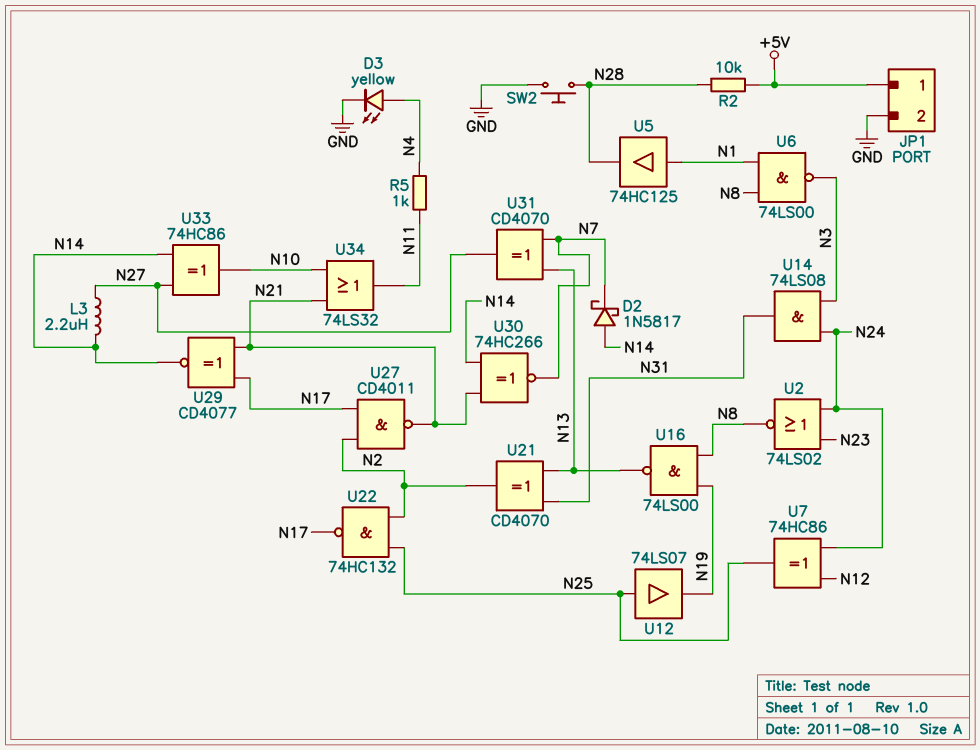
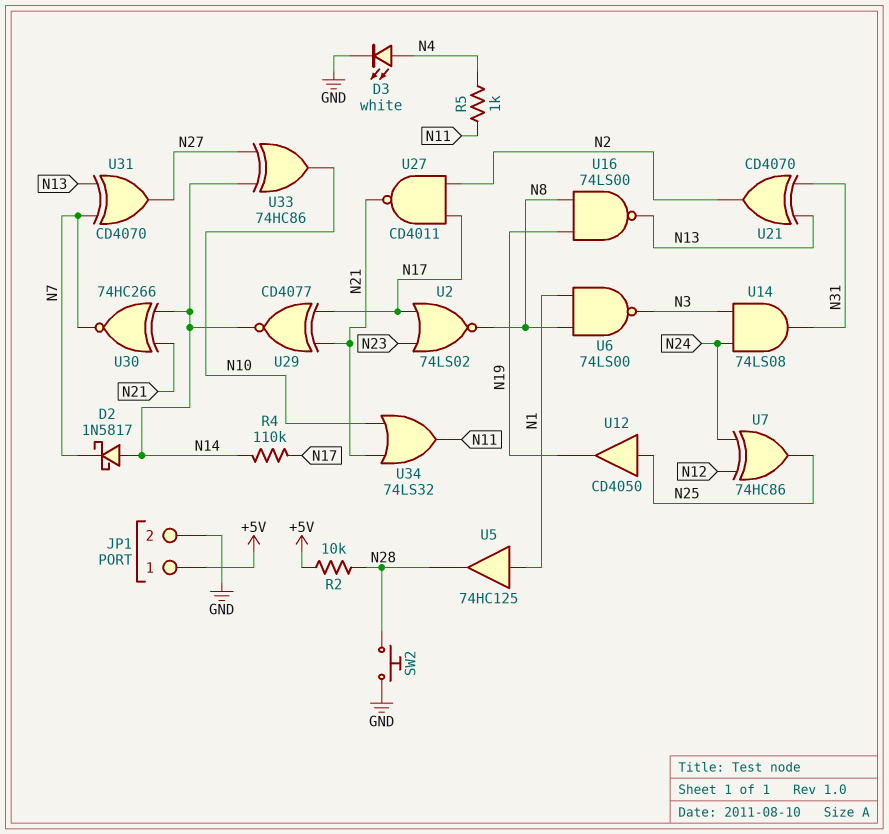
D3: LED yellow (A N4, K GND) -> LED white (A N4, K GND)
L3: 2.2uH (N14, N27) -> none
R4: none -> 110k (N14, N17)
U2: NOR 74LS02 (in N23, in N24, out N8) -> NOR 74LS02 (in N17, in N23, out N8)
U12: buffer 74LS07 (in N25, out N19) -> buffer CD4050 (in N25, out N19)
U22: NAND 74HC132 (in N2, in N25, out N17) -> none

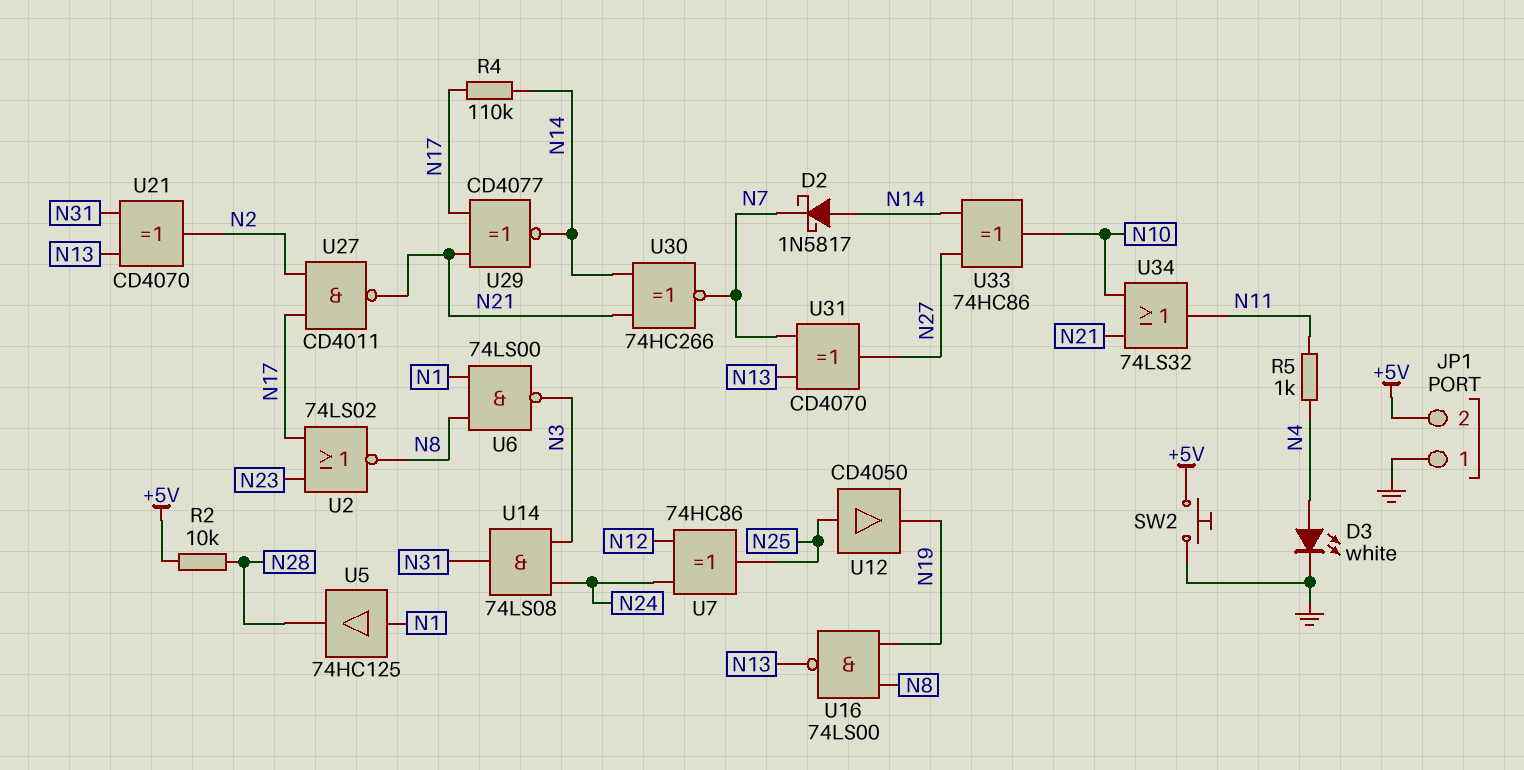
JP1 pin 1: +5V -> GND
JP1 pin 2: GND -> +5V
SW2: button (GND, N28) -> button (+5V, GND)

